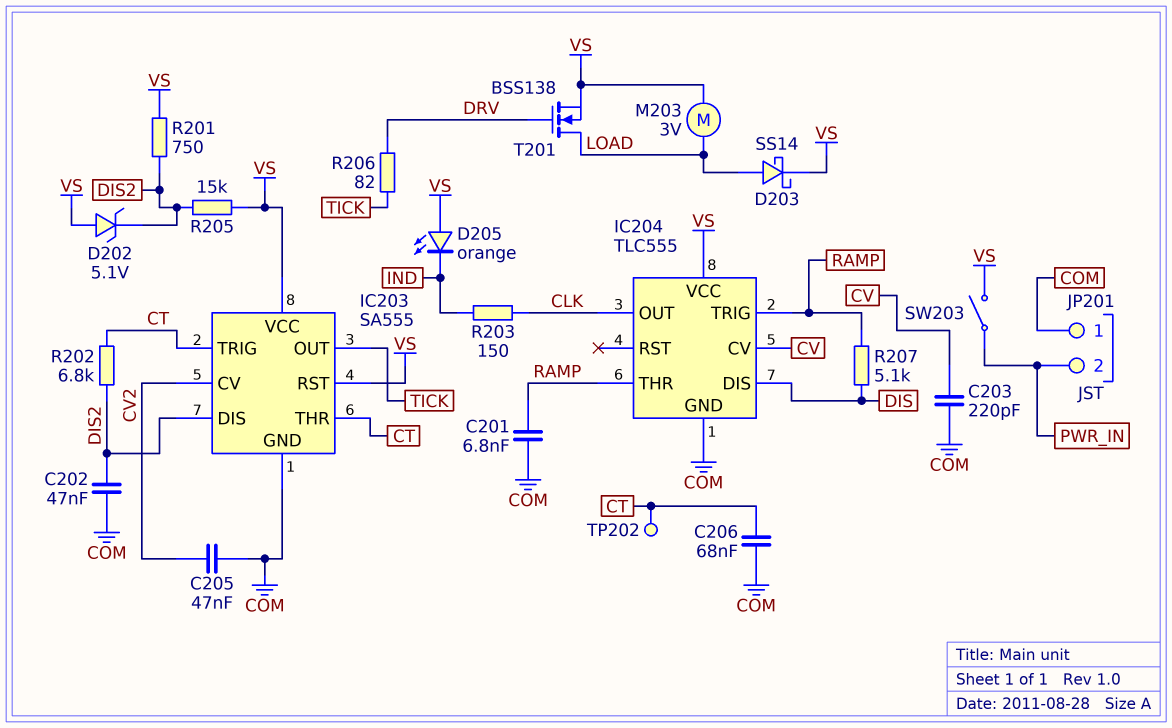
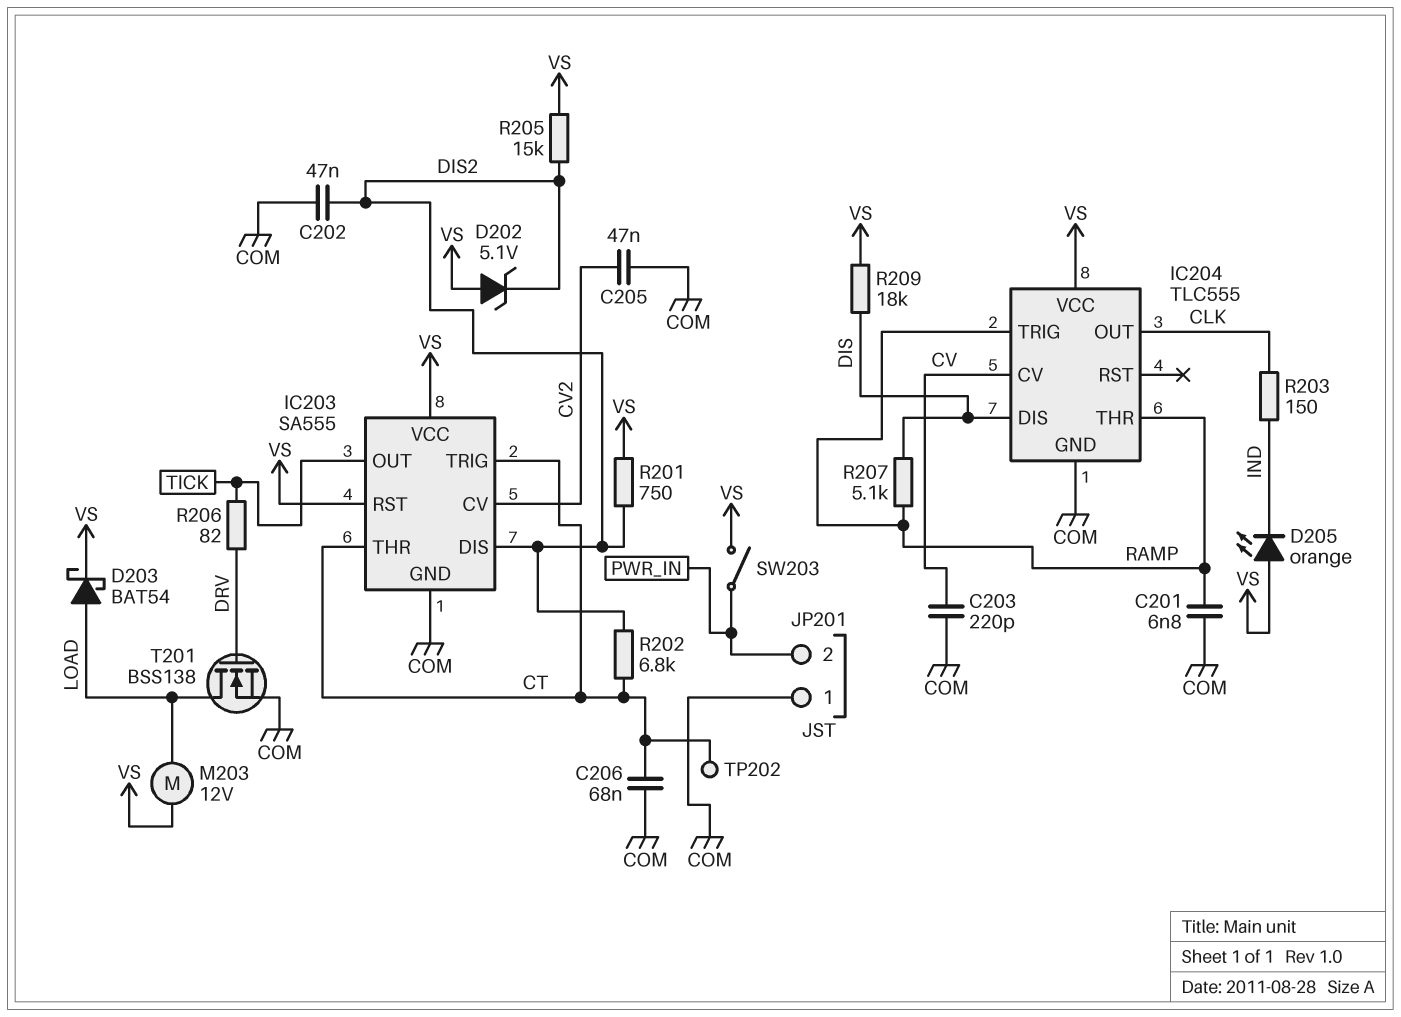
D203: schottky SS14 (A LOAD, K VS) -> schottky BAT54 (A LOAD, K VS)
M203: motor 3V (LOAD, VS) -> motor 12V (LOAD, VS)
R209: none -> 18k (DIS, VS)
T201: NMOS BSS138 (G DRV, D LOAD, S VS) -> NMOS BSS138 (G DRV, D LOAD, S COM)

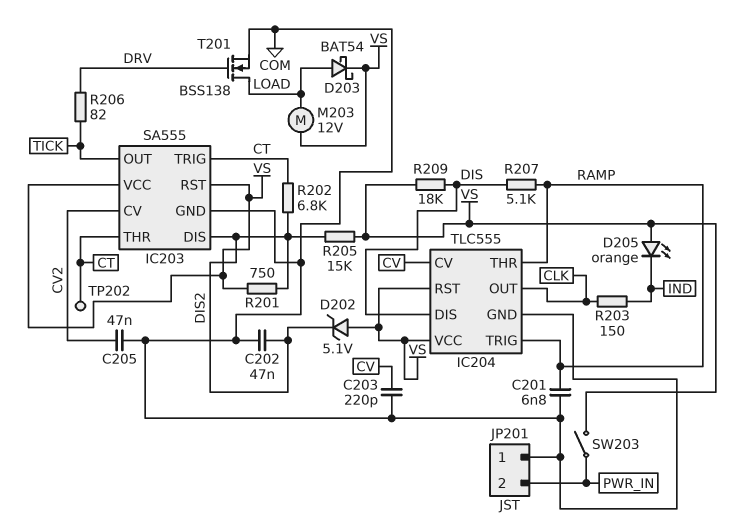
C206: 68nF (COM, CT) -> none
IC204 pin RST: none -> VS

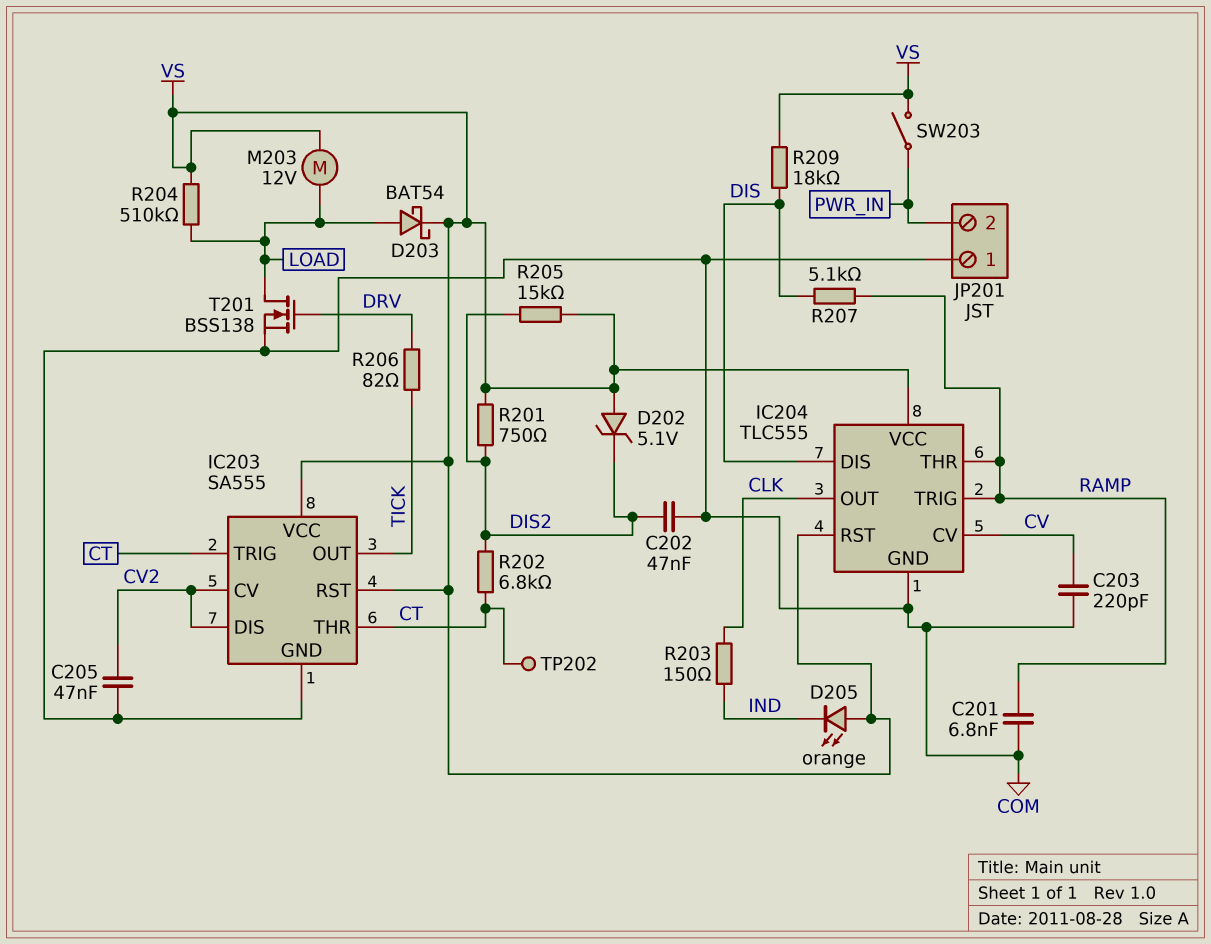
IC203 pin DIS: DIS2 -> CV2
R204: none -> 510k (LOAD, VS)

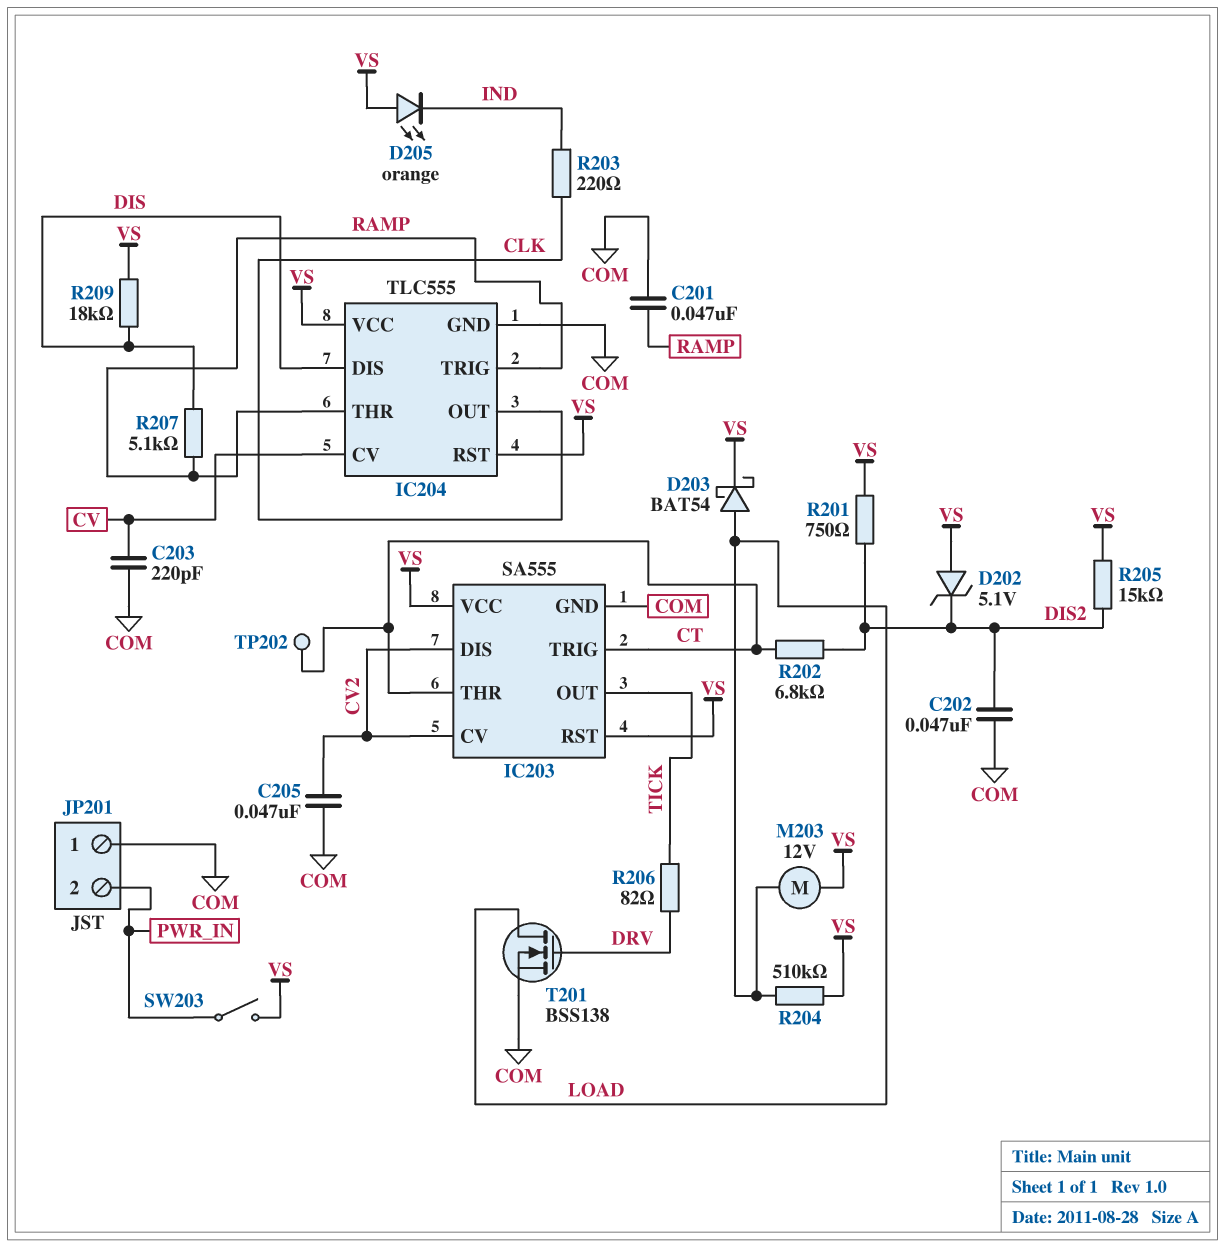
C201: 6.8nF (COM, RAMP) -> 47nF (COM, RAMP)
R203: 150 (CLK, IND) -> 220 (CLK, IND)

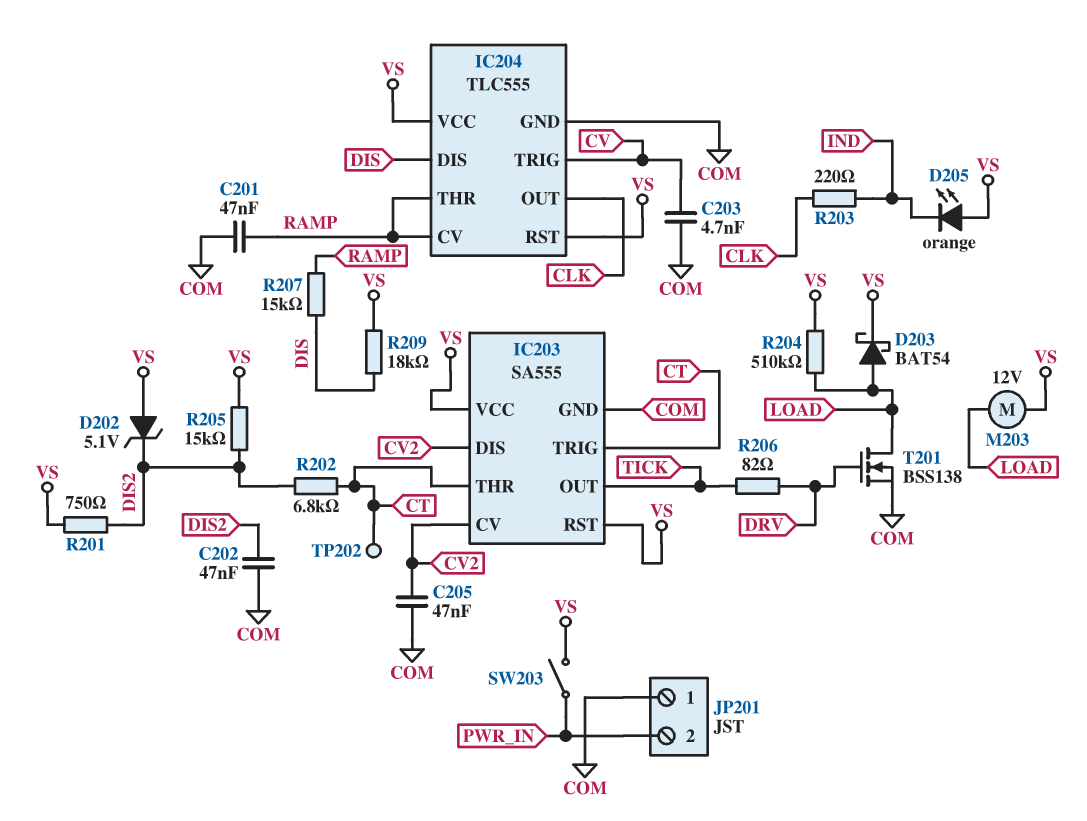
C203: 220pF (COM, CV) -> 4.7nF (COM, CV)
IC204 pin CV: CV -> RAMP
IC204 pin TRIG: RAMP -> CV
R207: 5.1k (DIS, RAMP) -> 15k (DIS, RAMP)

